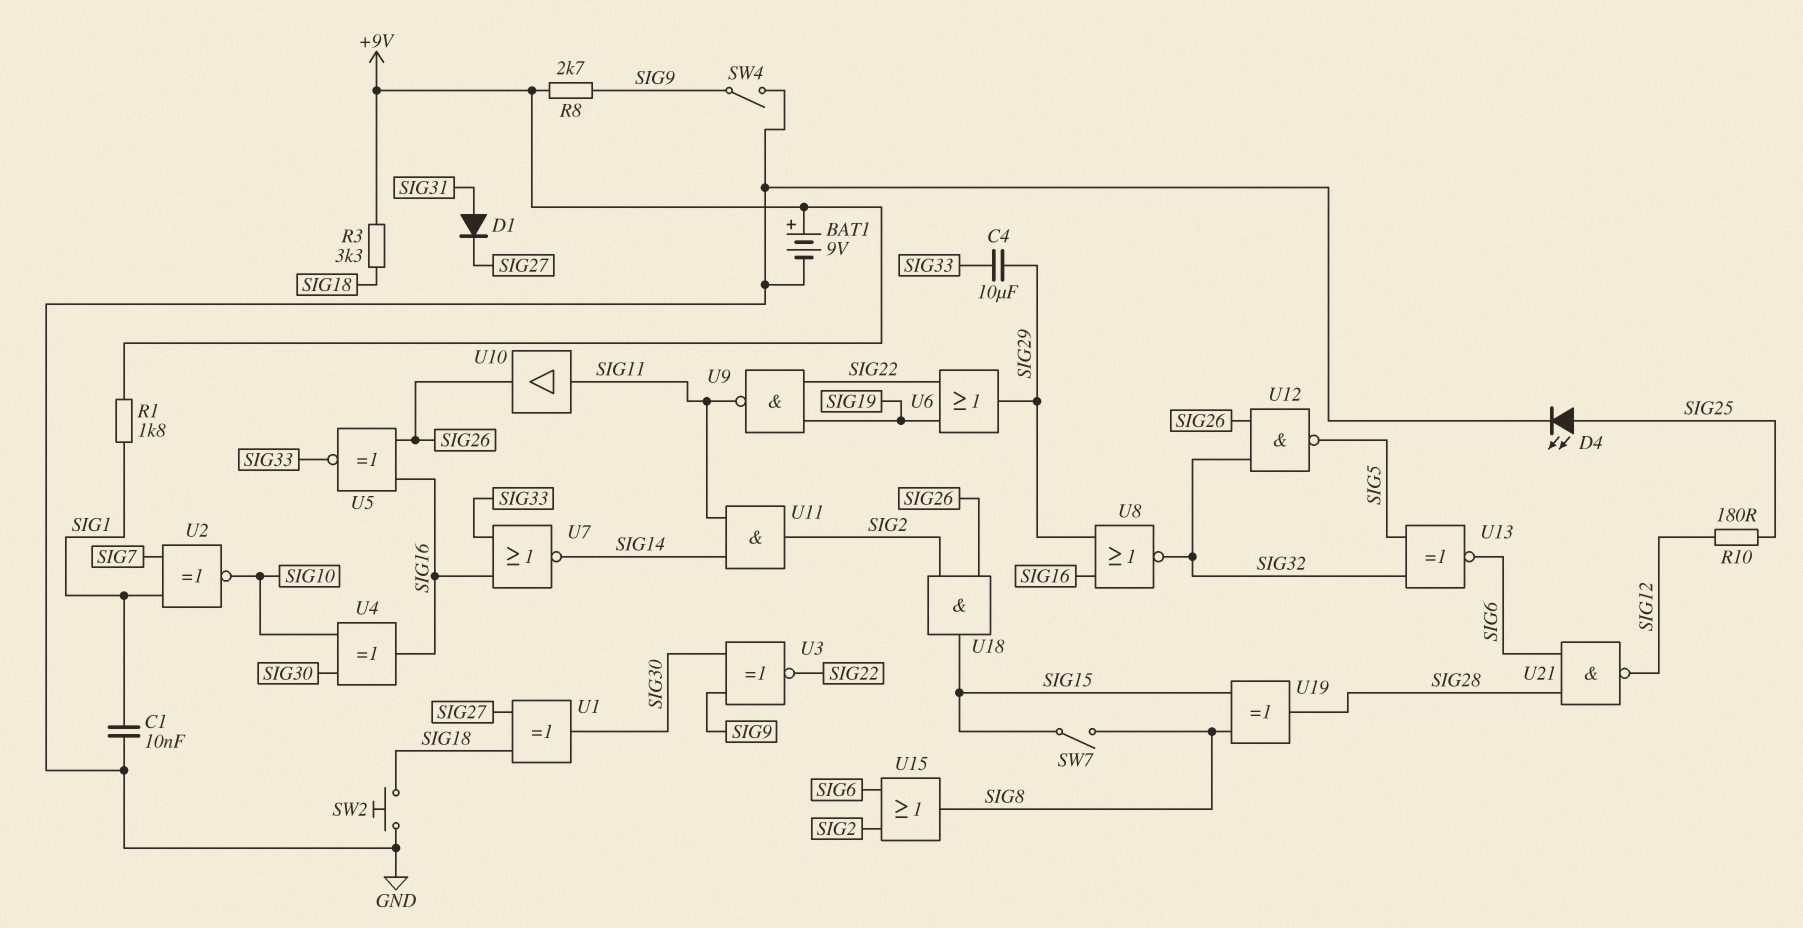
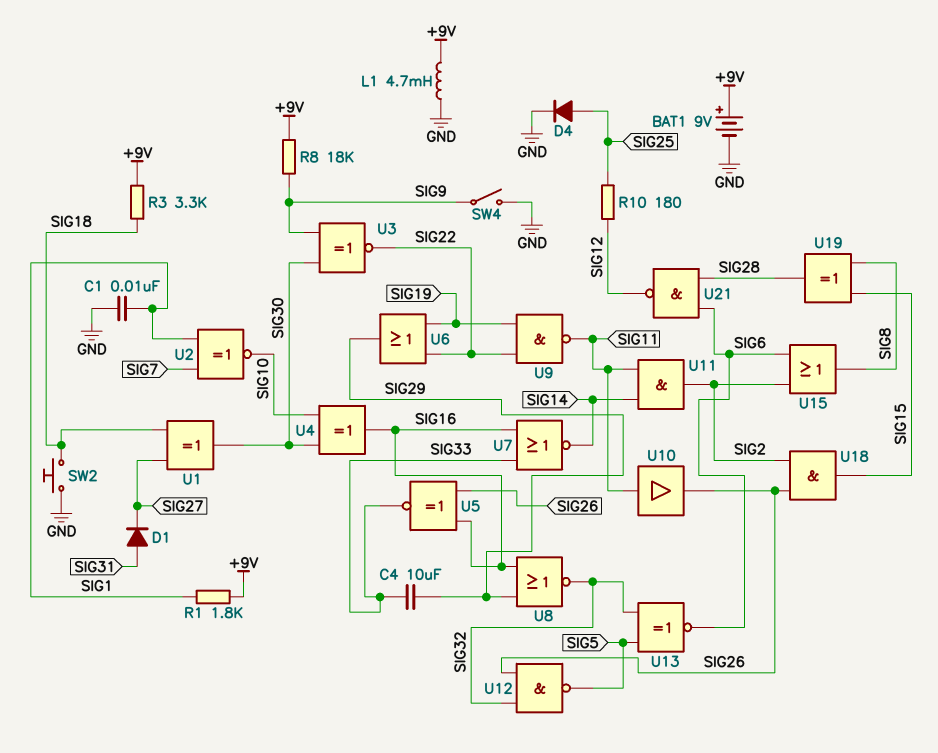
D4: LED (A SIG25, K GND) -> diode (A SIG25, K GND)
L1: none -> 4.7mH (+9V, GND)
R8: 2.7k (+9V, SIG9) -> 18k (+9V, SIG9)
SW7: switch (SIG8, SIG15) -> none

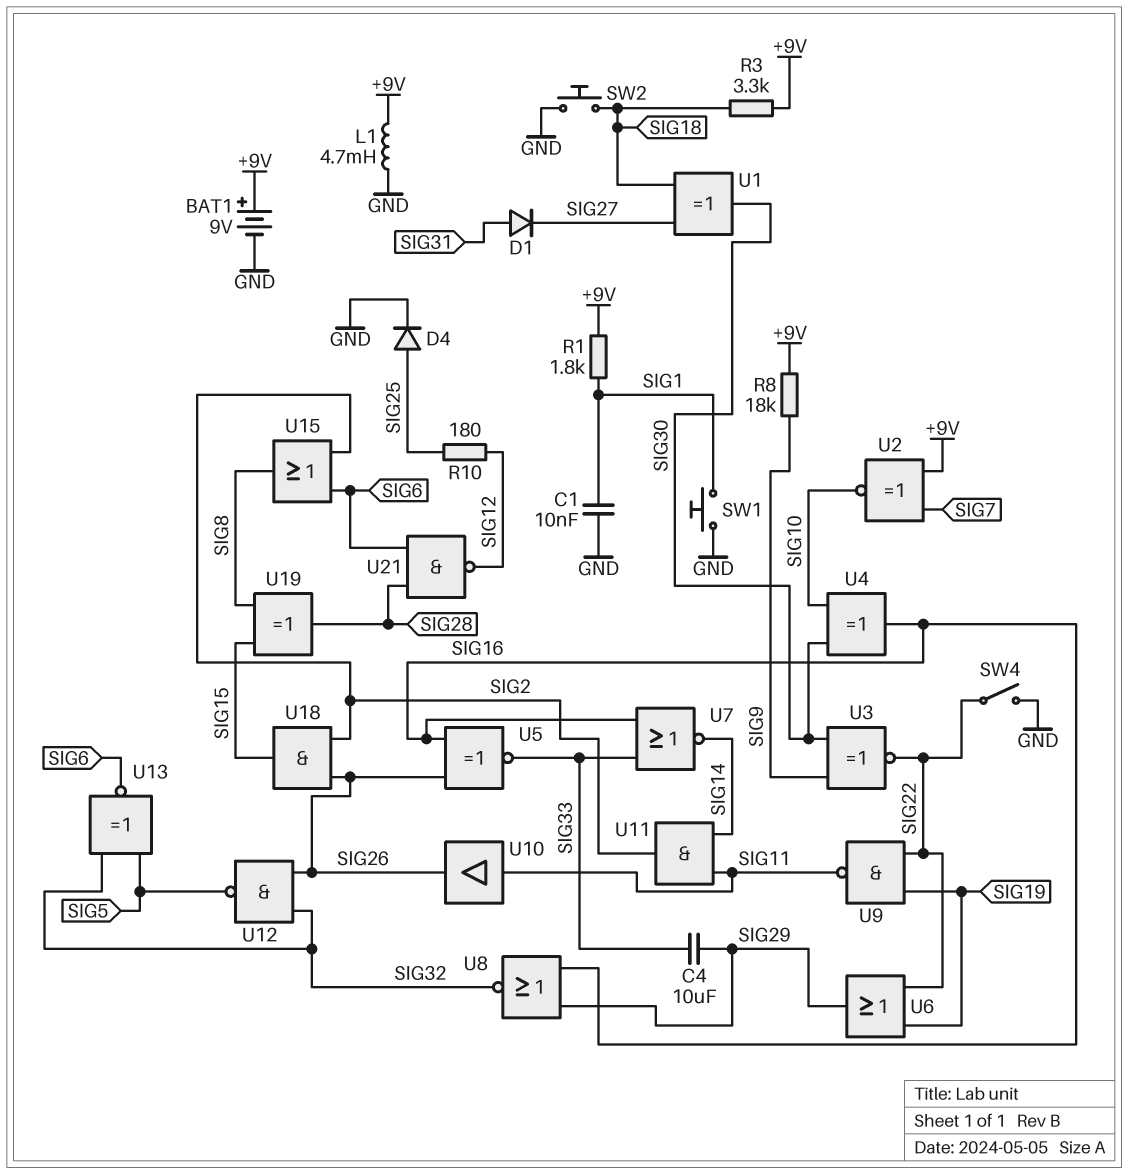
SW1: none -> button (GND, SIG1)
SW4: switch (GND, SIG9) -> switch (GND, SIG22)
U2: XNOR (in SIG1, in SIG7, out SIG10) -> XNOR (in +9V, in SIG7, out SIG10)

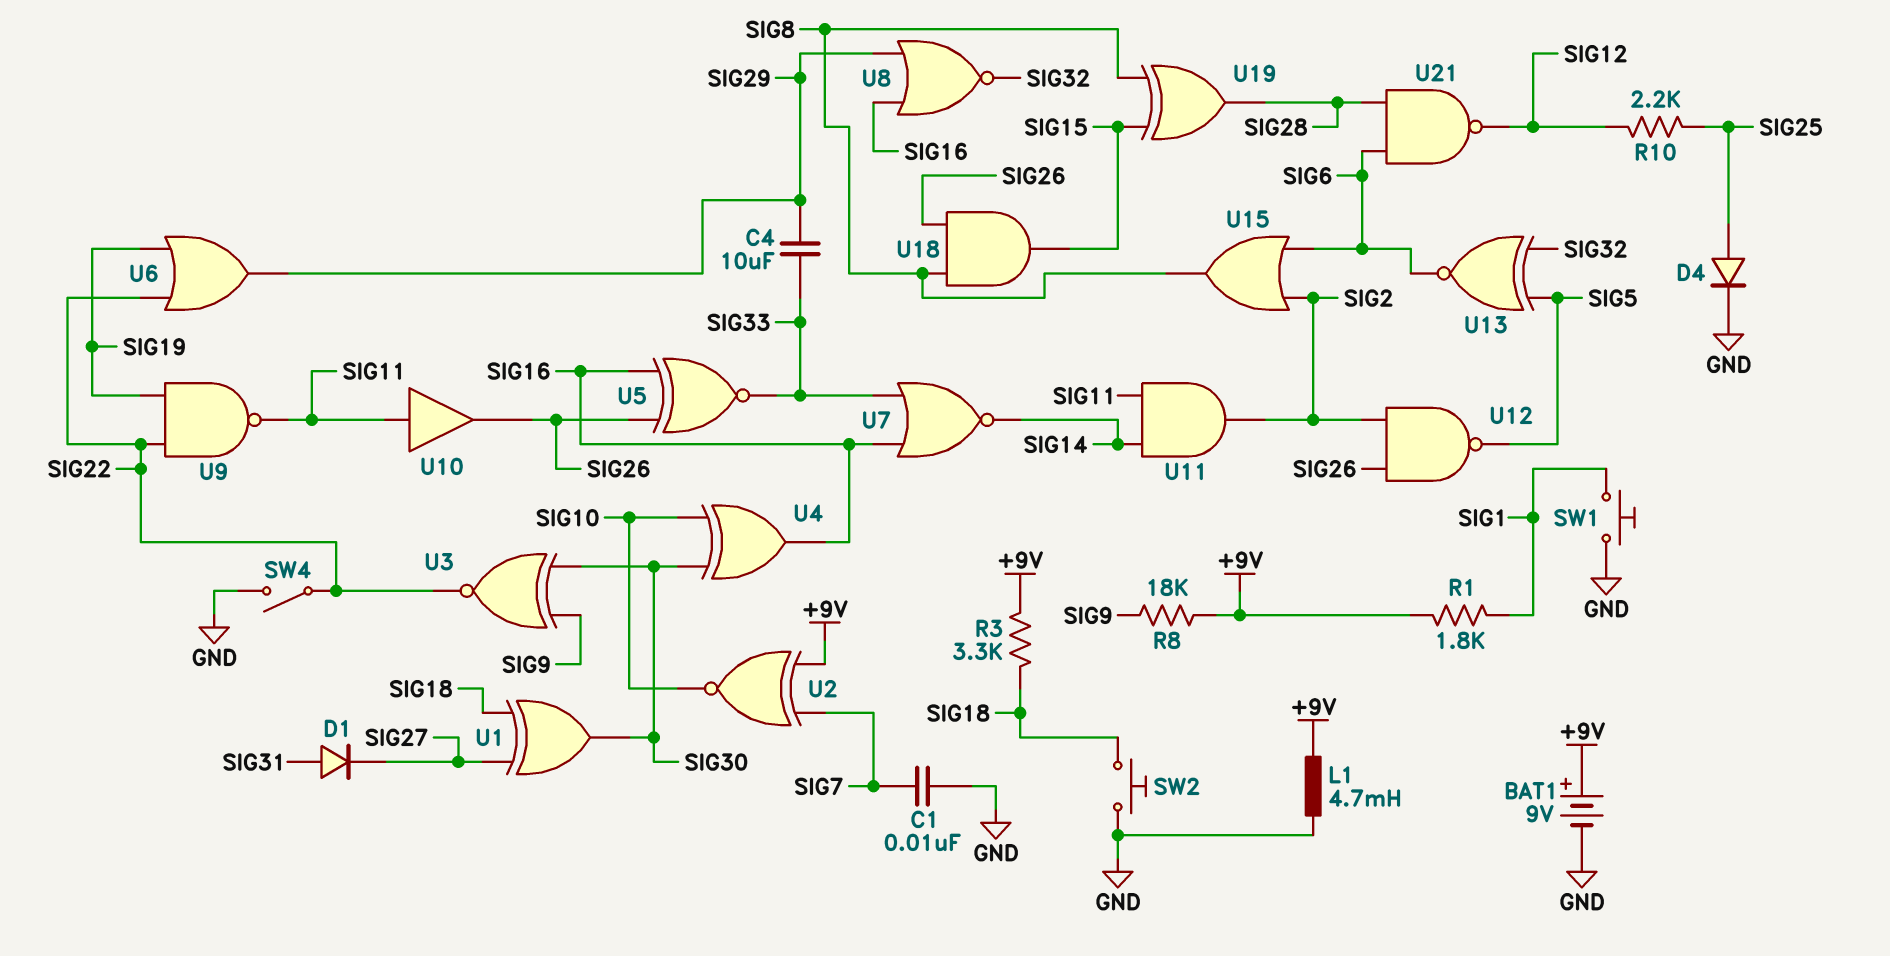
C1: 10nF (GND, SIG1) -> 10nF (GND, SIG7)
R10: 180 (SIG12, SIG25) -> 2.2k (SIG12, SIG25)
U12: NAND (in SIG26, in SIG32, out SIG5) -> NAND (in SIG2, in SIG26, out SIG5)
U18: AND (in SIG2, in SIG26, out SIG15) -> AND (in SIG8, in SIG26, out SIG15)

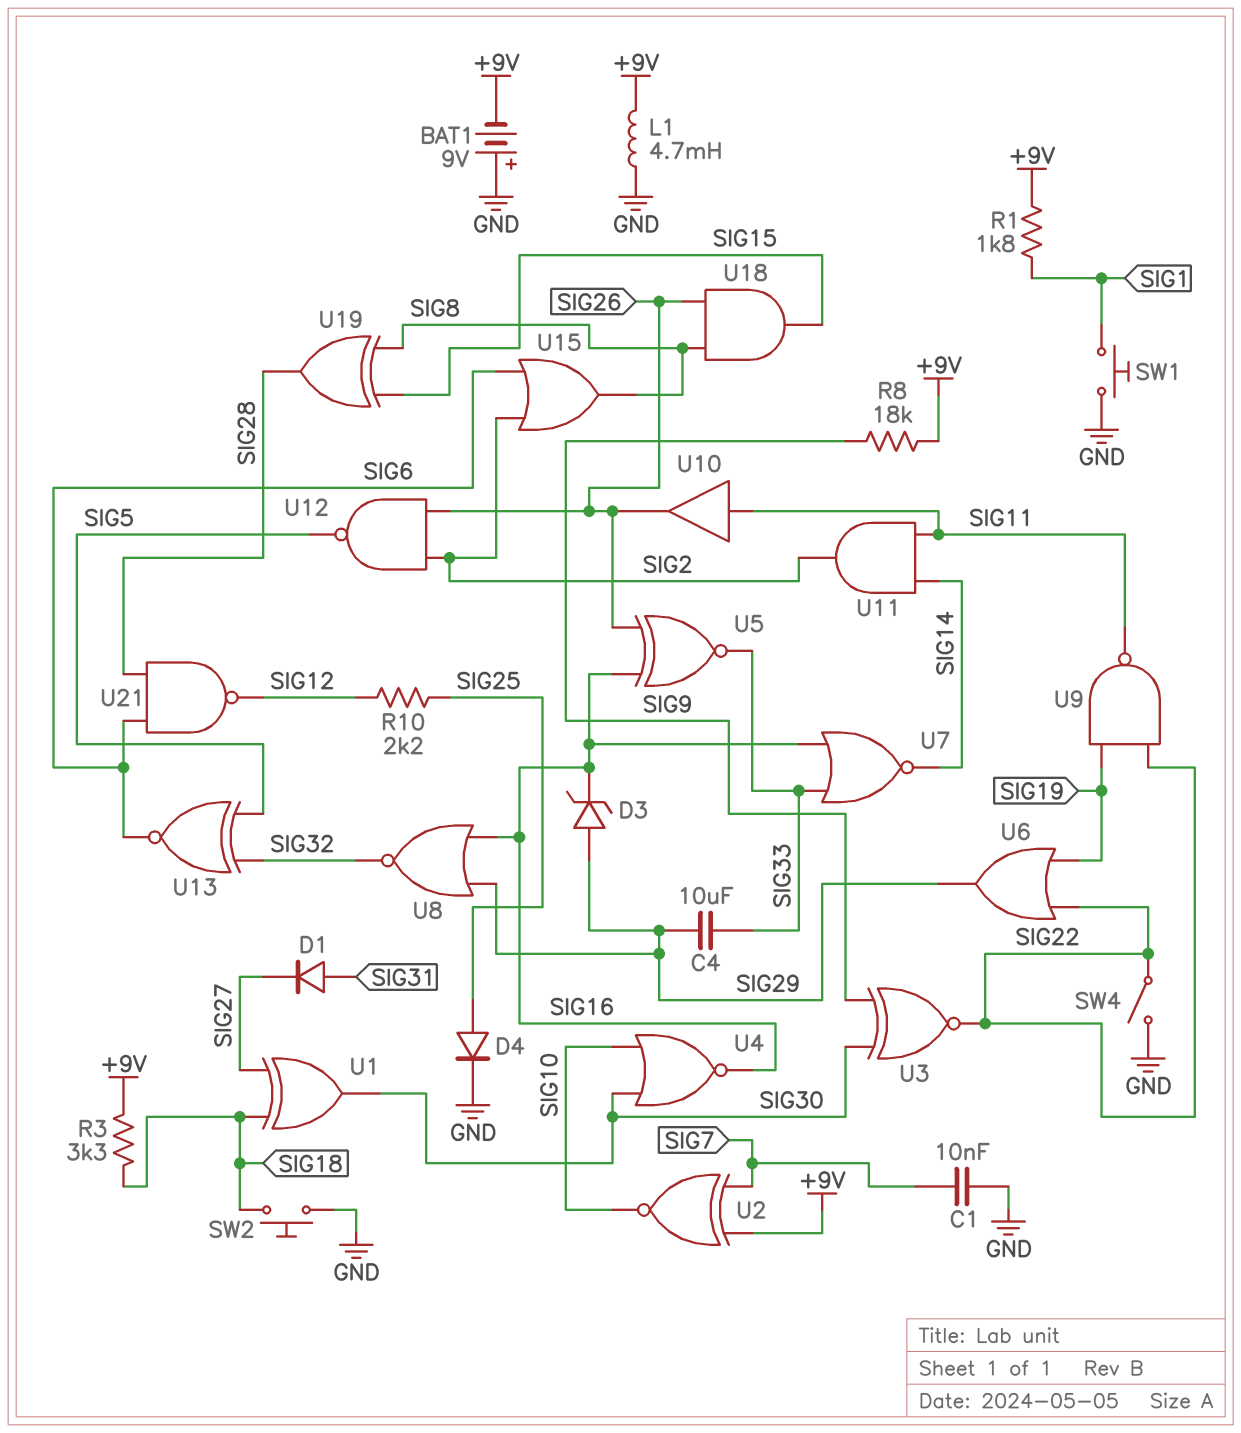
BAT1: 9V (plus +9V, minus GND) -> 9V (plus GND, minus +9V)
D3: none -> zener (A SIG29, K SIG16)
U4: XOR (in SIG10, in SIG30, out SIG16) -> NOR (in SIG10, in SIG30, out SIG16)

